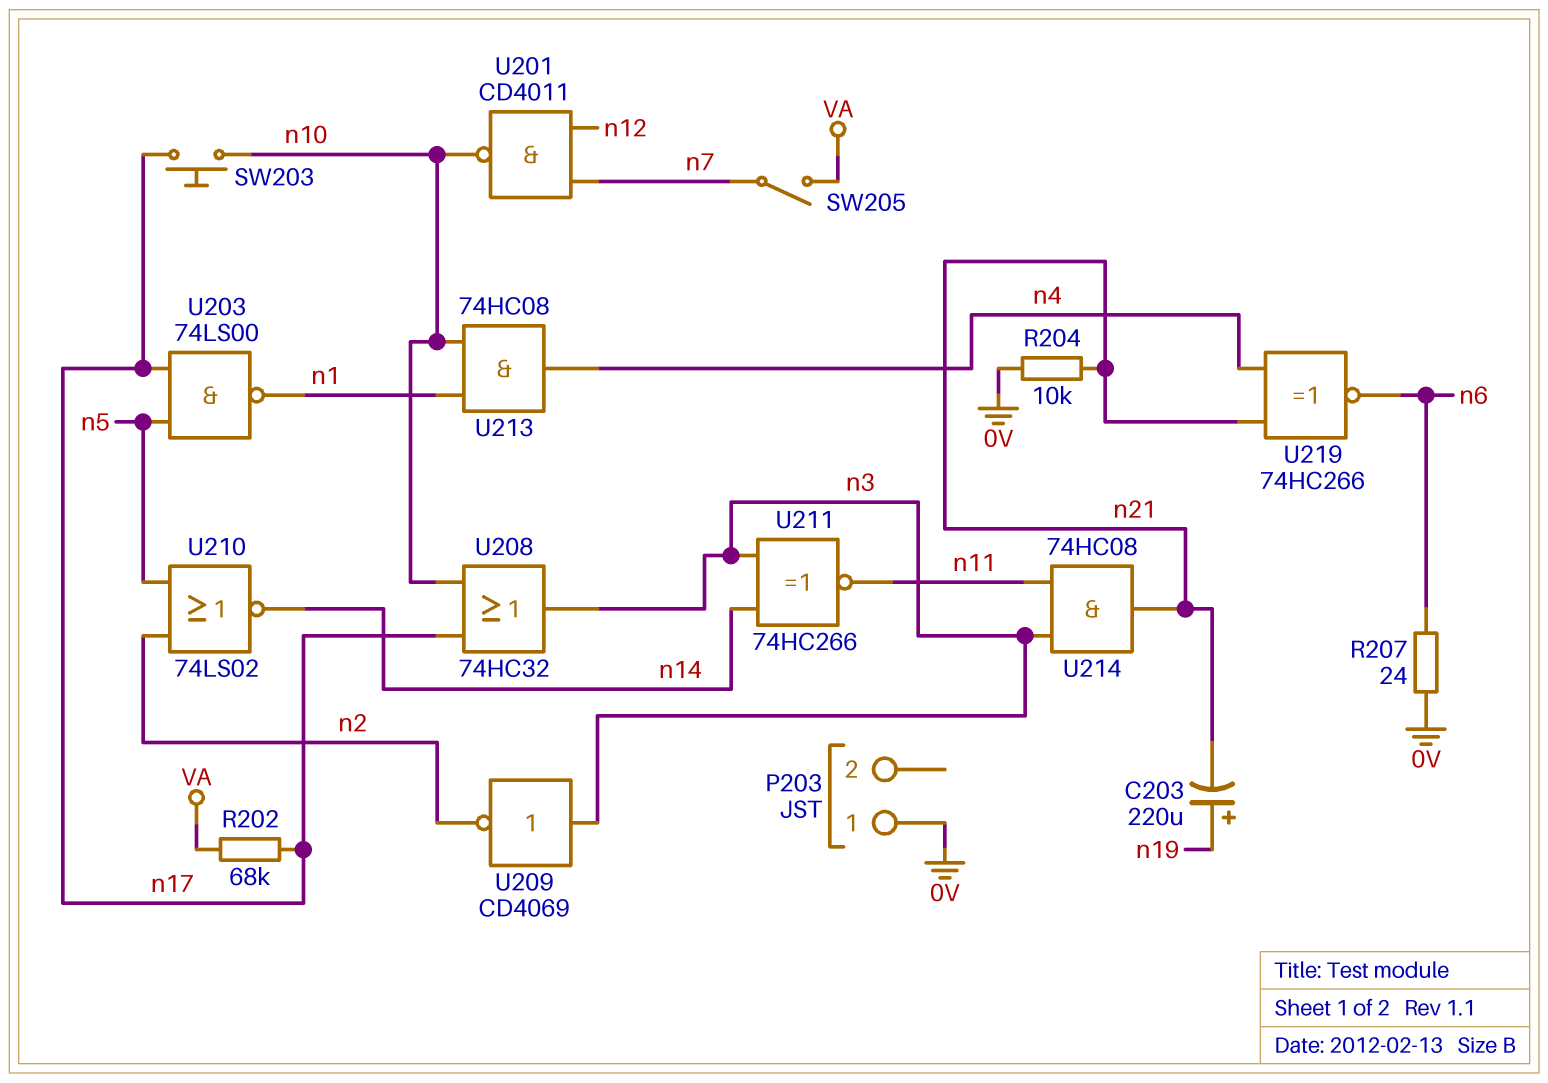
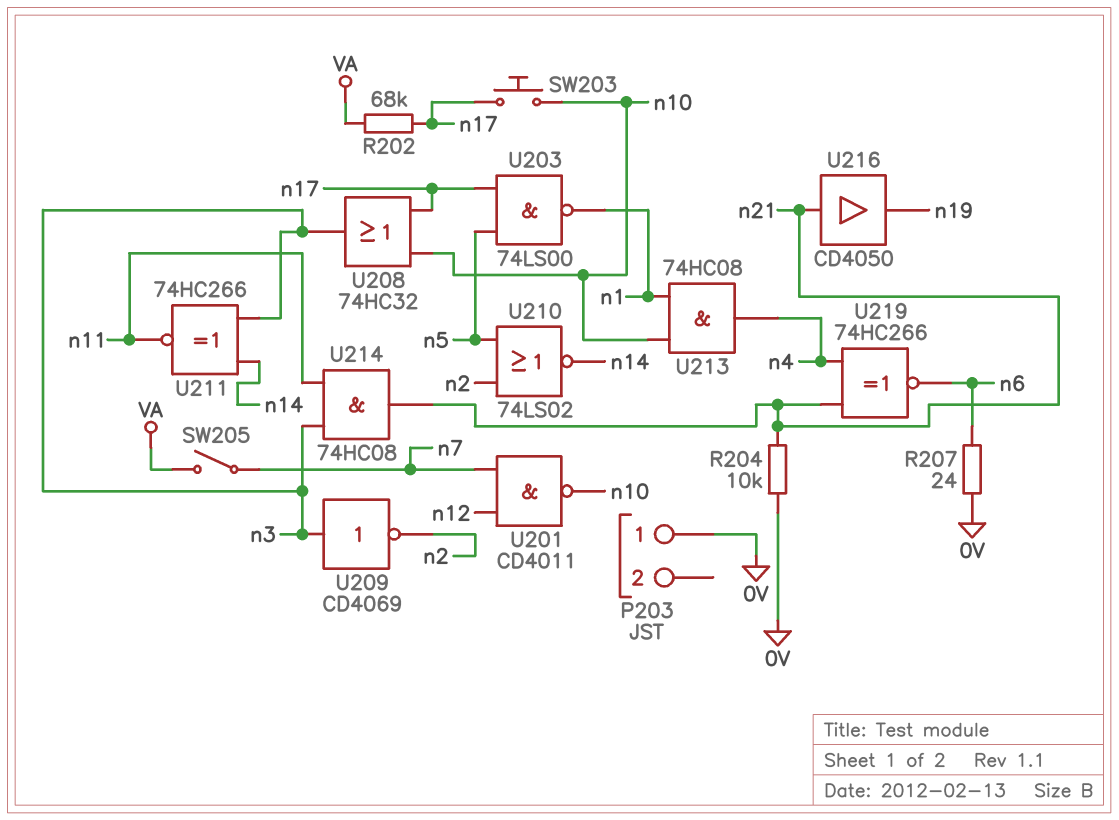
C203: 220uF (plus n19, minus n21) -> none
U216: none -> buffer CD4050 (in n21, out n19)

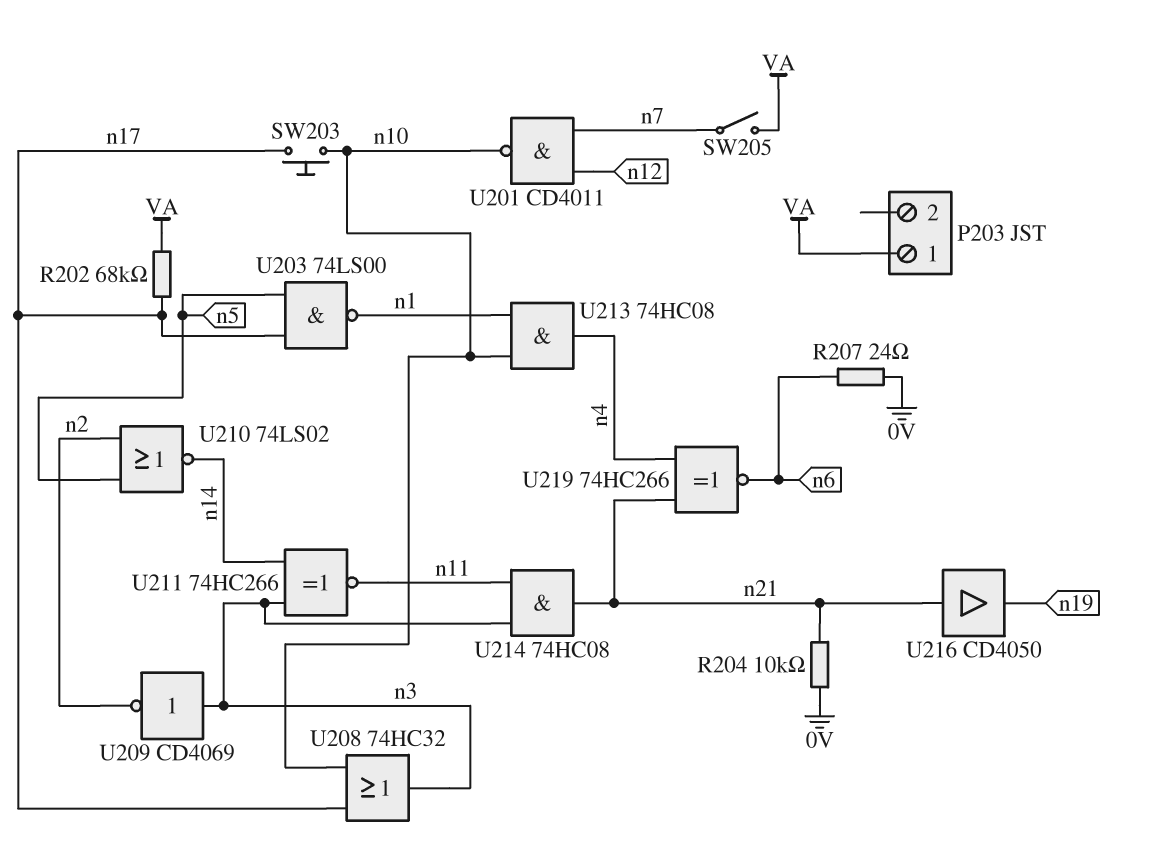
P203 pin 1: 0V -> VA

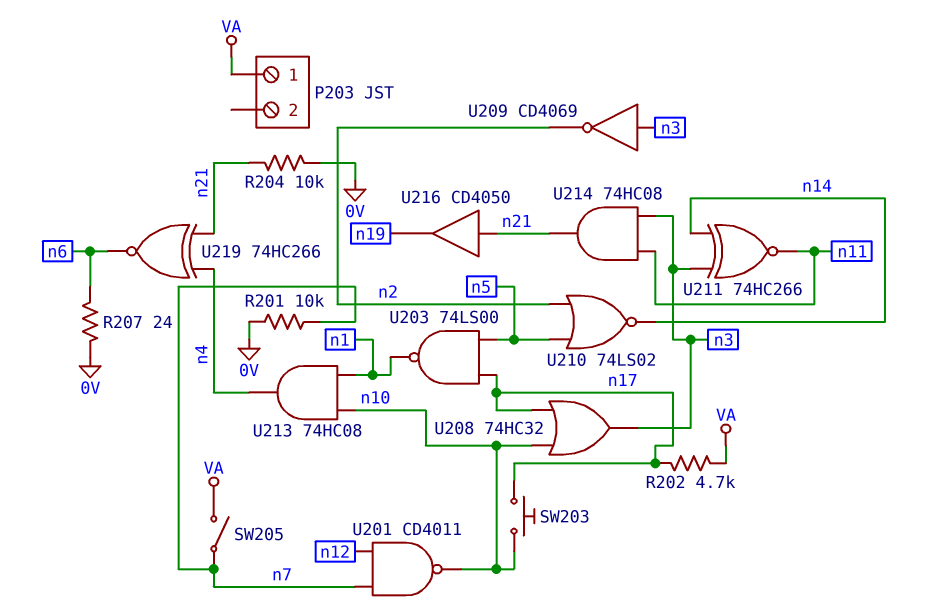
R201: none -> 10k (0V, n7)
R202: 68k (VA, n17) -> 4.7k (VA, n17)

